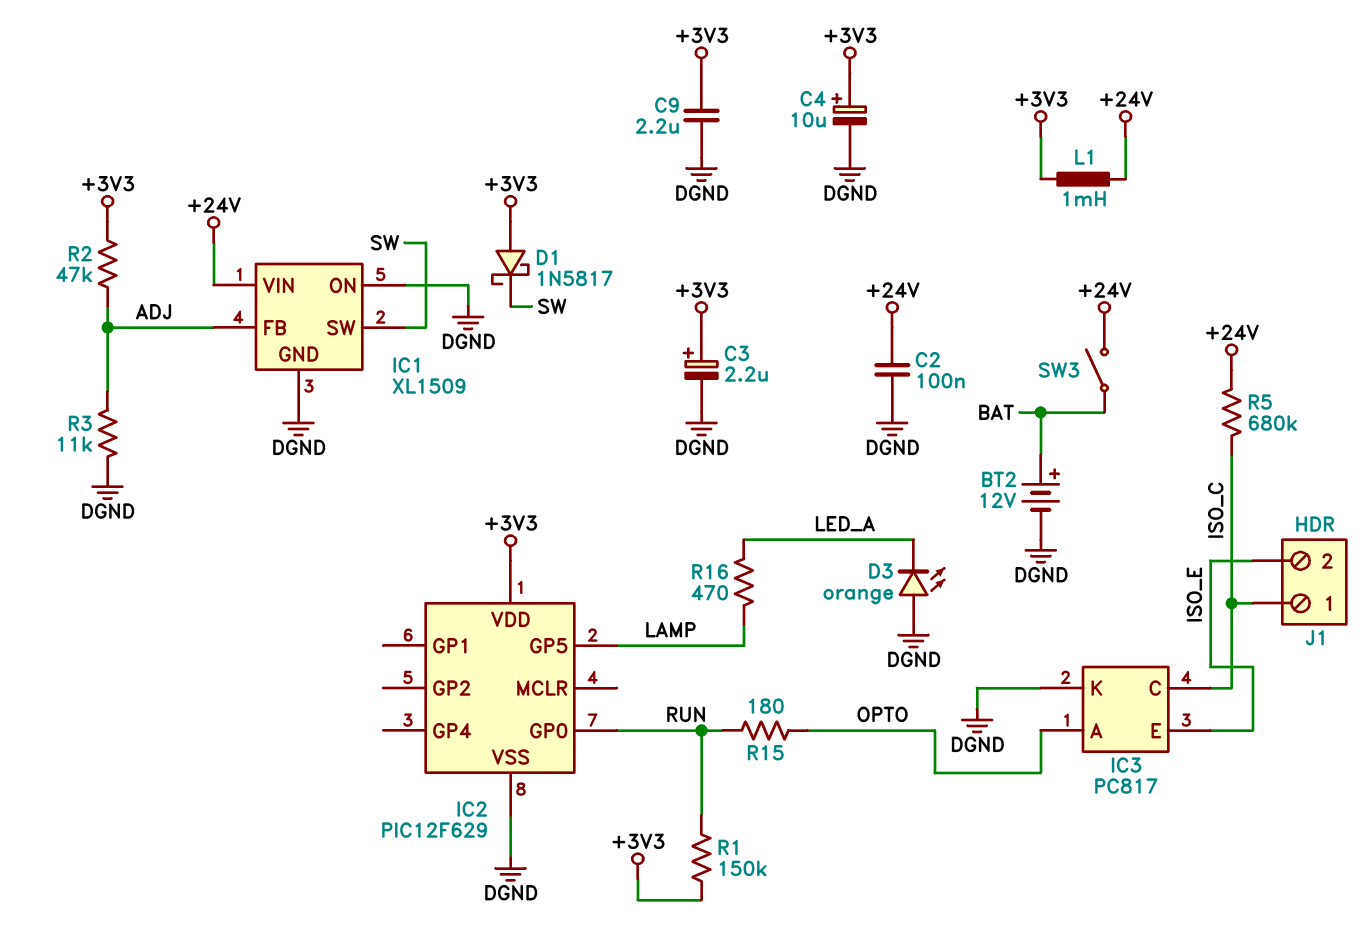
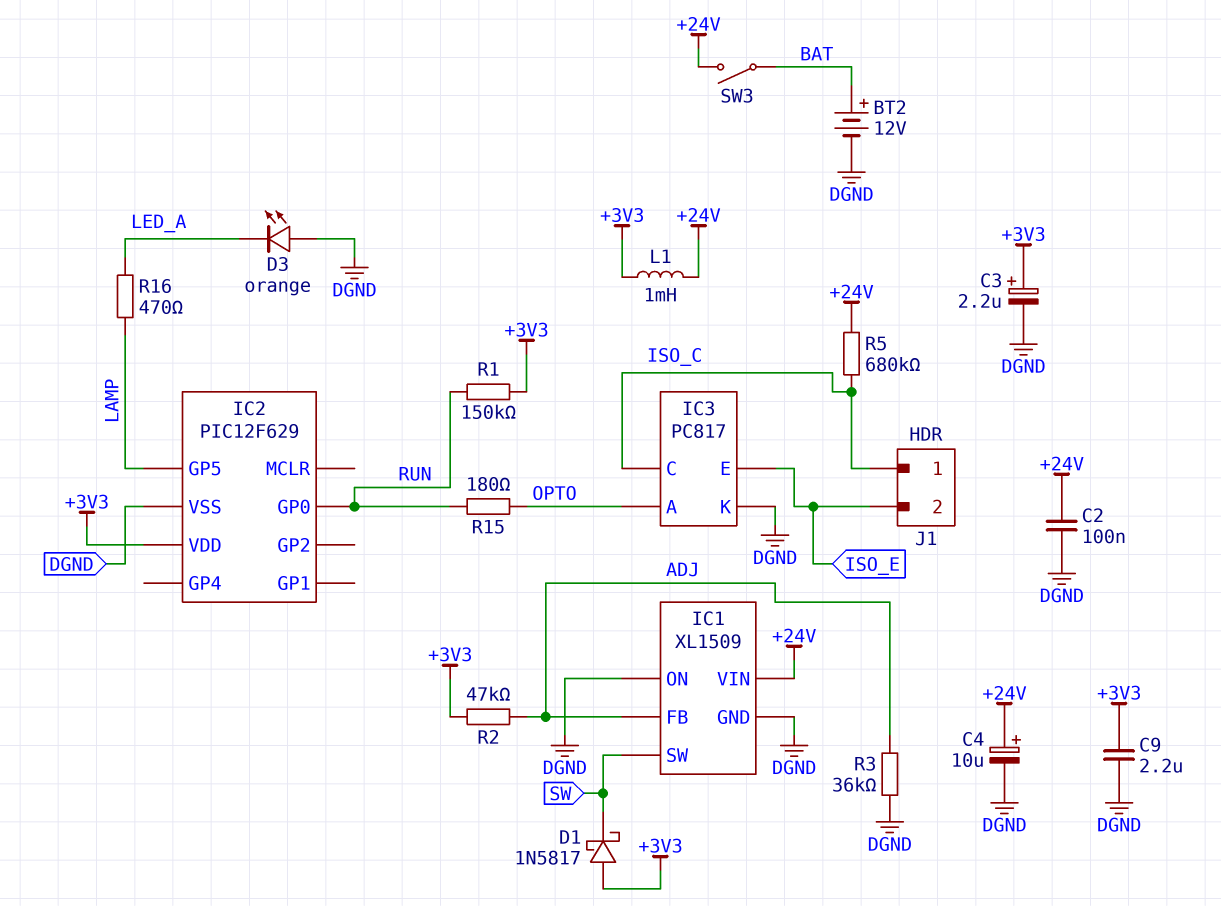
C4: 10uF (plus +3V3, minus DGND) -> 10uF (plus +24V, minus DGND)
R3: 11k (ADJ, DGND) -> 36k (ADJ, DGND)

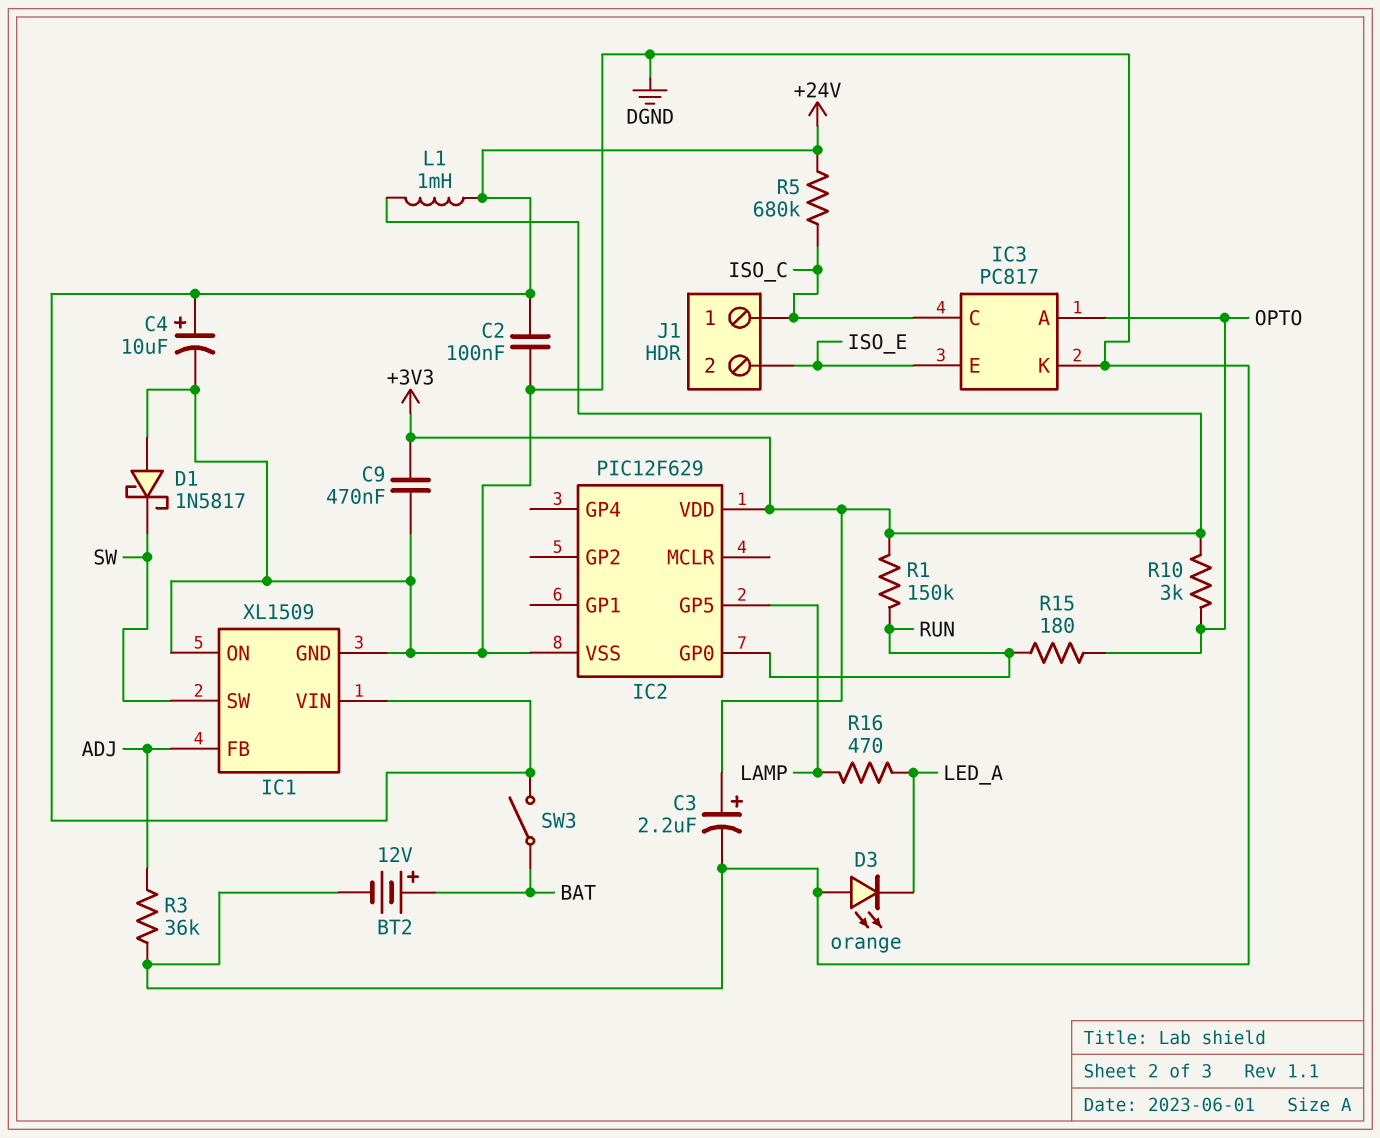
C9: 2.2uF (+3V3, DGND) -> 470nF (+3V3, DGND)
D1: schottky 1N5817 (A +3V3, K SW) -> schottky 1N5817 (A DGND, K SW)
R2: 47k (+3V3, ADJ) -> none
R10: none -> 3k (+3V3, OPTO)

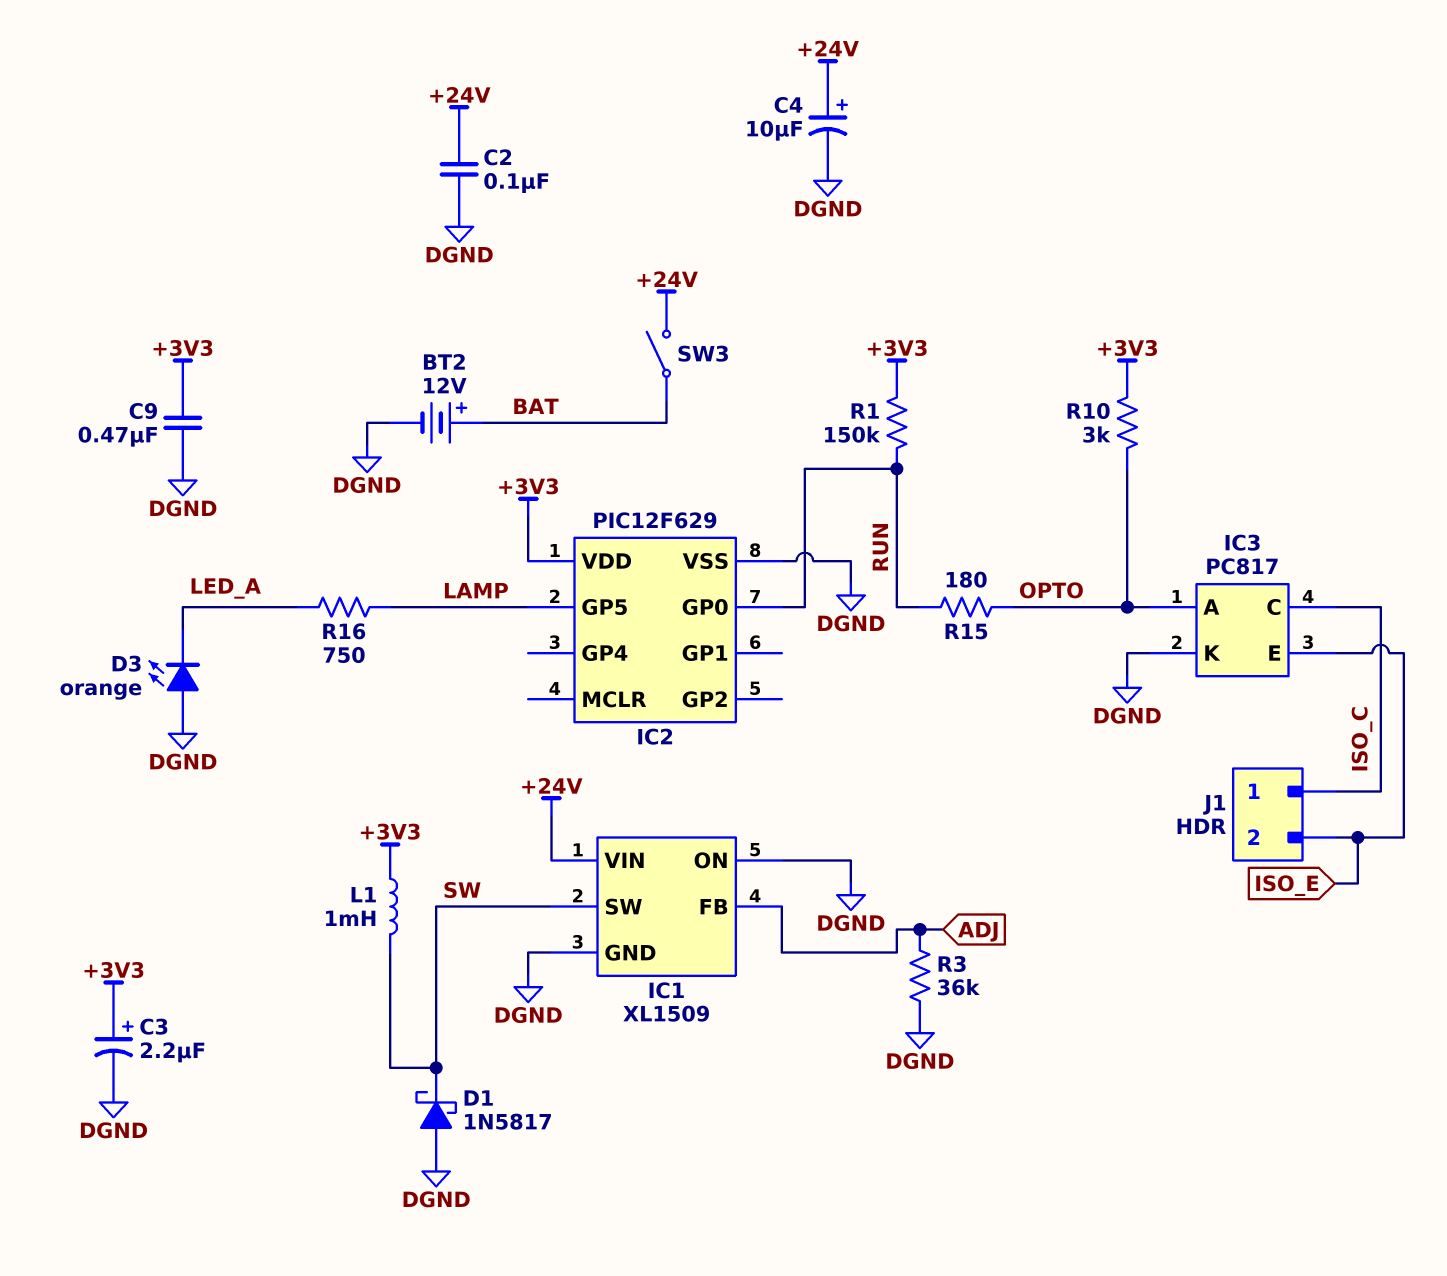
L1: 1mH (+3V3, +24V) -> 1mH (+3V3, SW)
R5: 680k (+24V, ISO_C) -> none
R16: 470 (LAMP, LED_A) -> 750 (LAMP, LED_A)

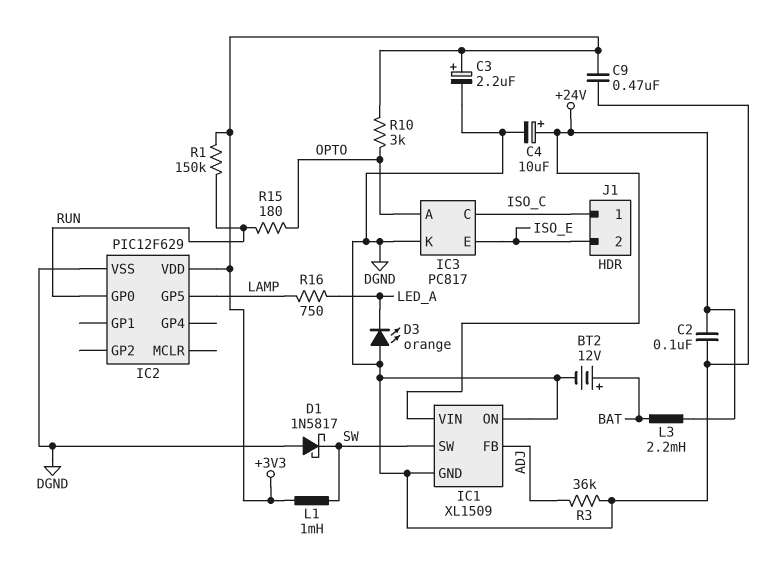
L3: none -> 2.2mH (+24V, BAT)
SW3: switch (+24V, BAT) -> none

